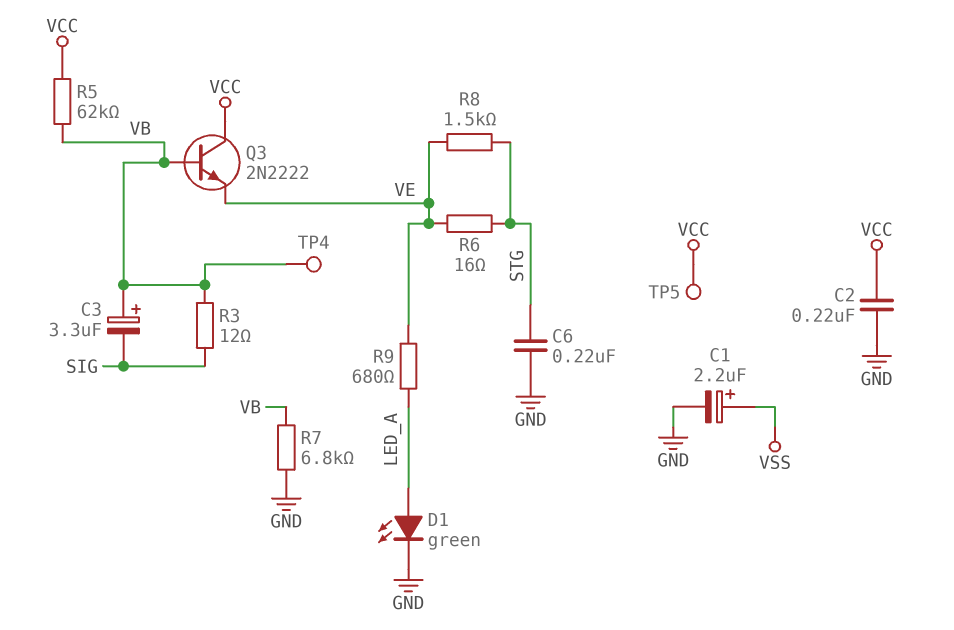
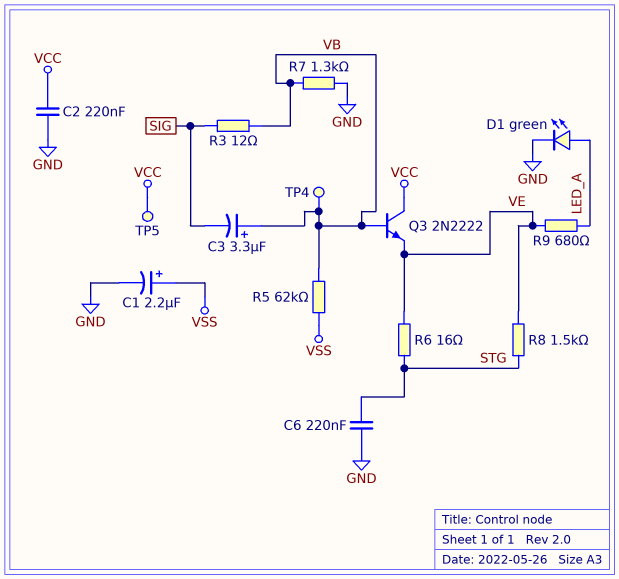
R5: 62k (VB, VCC) -> 62k (VB, VSS)
R7: 6.8k (GND, VB) -> 1.3k (GND, VB)

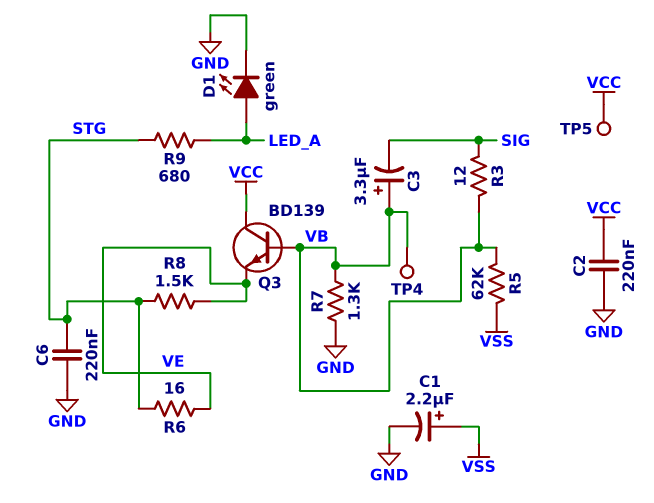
Q3: NPN 2N2222 (B VB, C VCC, E VE) -> NPN BD139 (B VB, C VCC, E VE)
R9: 680 (LED_A, VE) -> 680 (LED_A, STG)

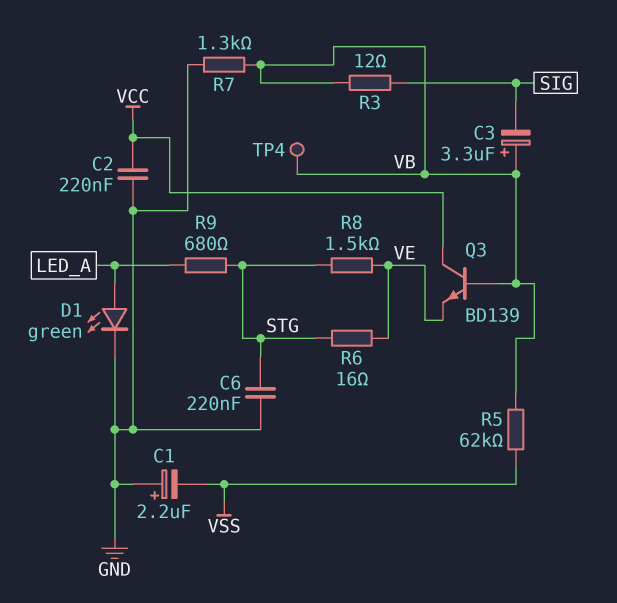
C1: 2.2uF (plus VSS, minus GND) -> 2.2uF (plus GND, minus VSS)
TP5: test point (VCC) -> none

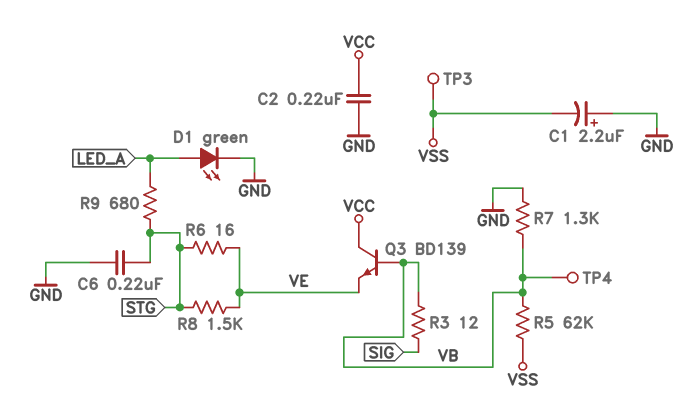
C3: 3.3uF (plus VB, minus SIG) -> none
TP3: none -> test point (VSS)

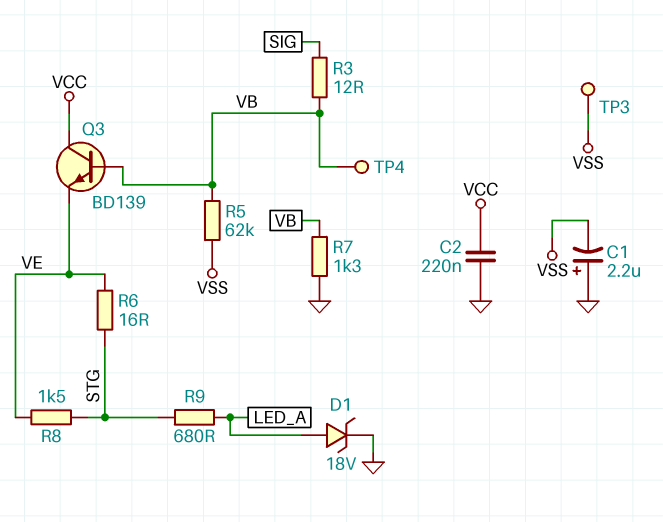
C6: 220nF (GND, STG) -> none
D1: LED green (A LED_A, K GND) -> zener 18V (A LED_A, K GND)

